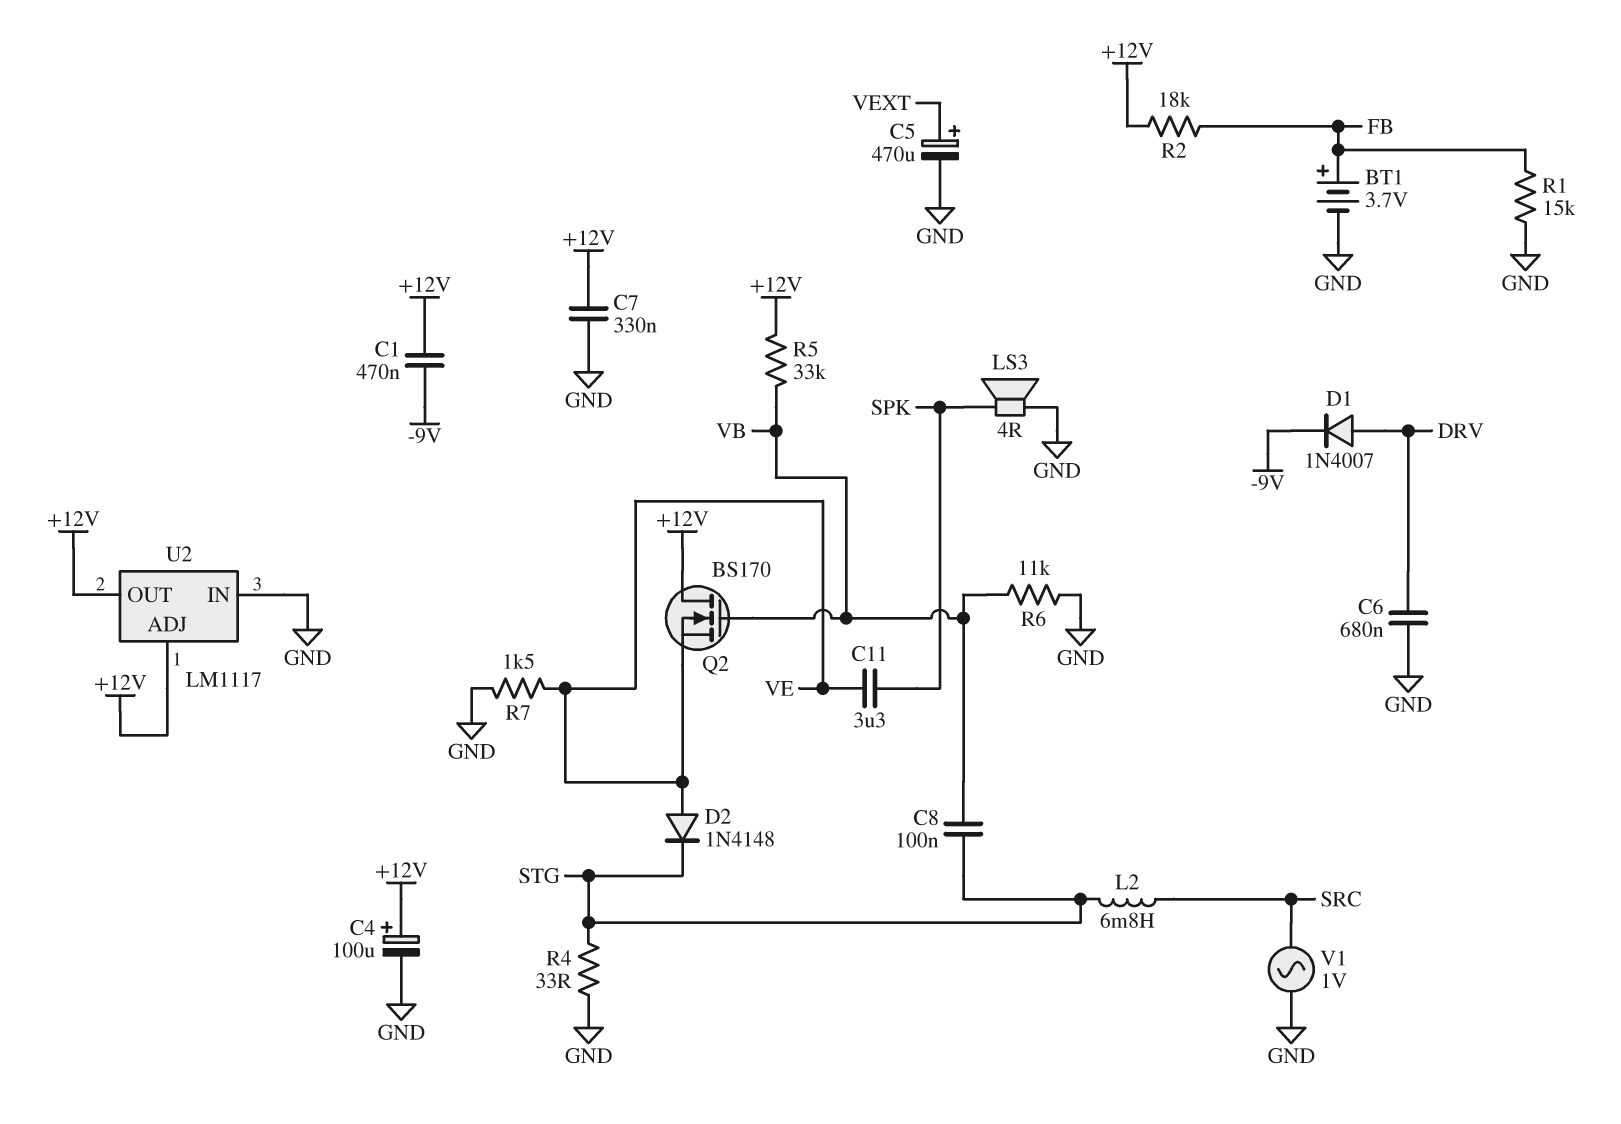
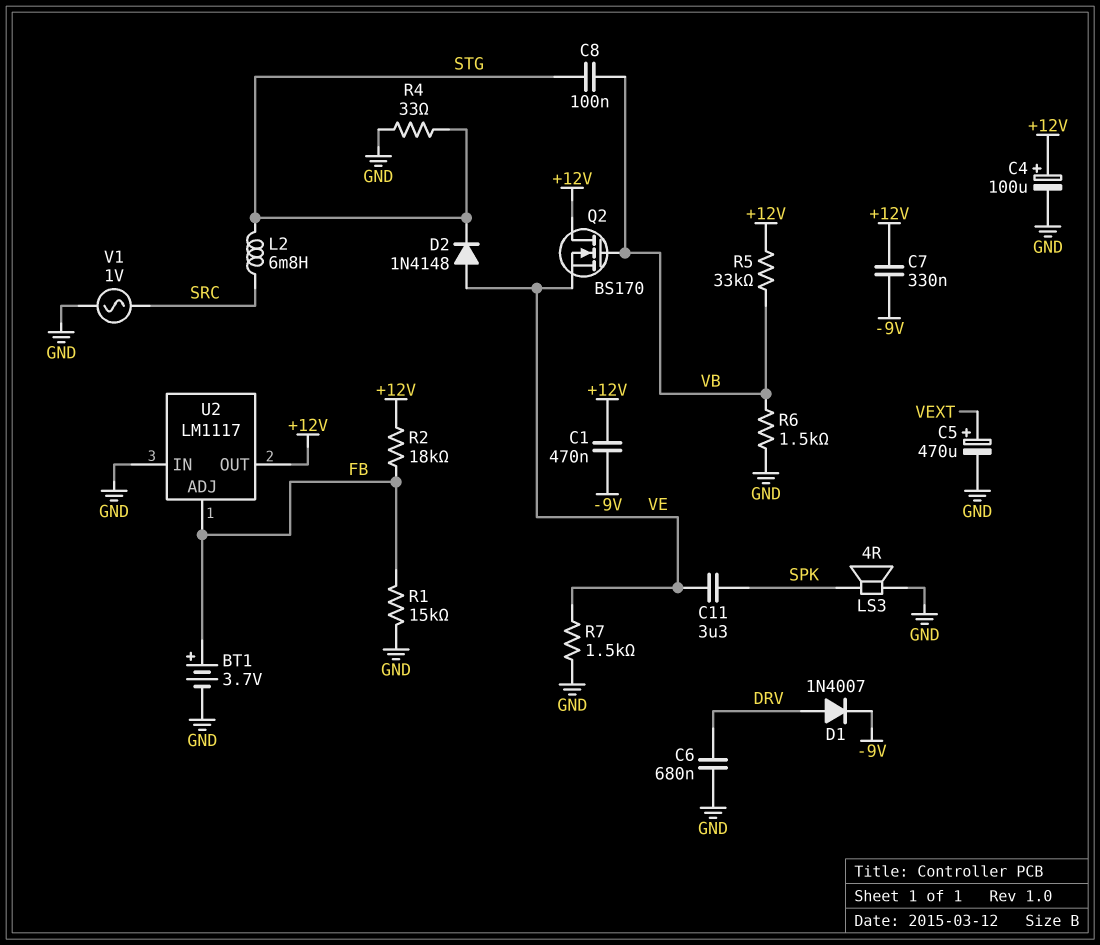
C7: 330nF (+12V, GND) -> 330nF (+12V, -9V)
R6: 11k (GND, VB) -> 1.5k (GND, VB)
U2 pin ADJ: +12V -> FB

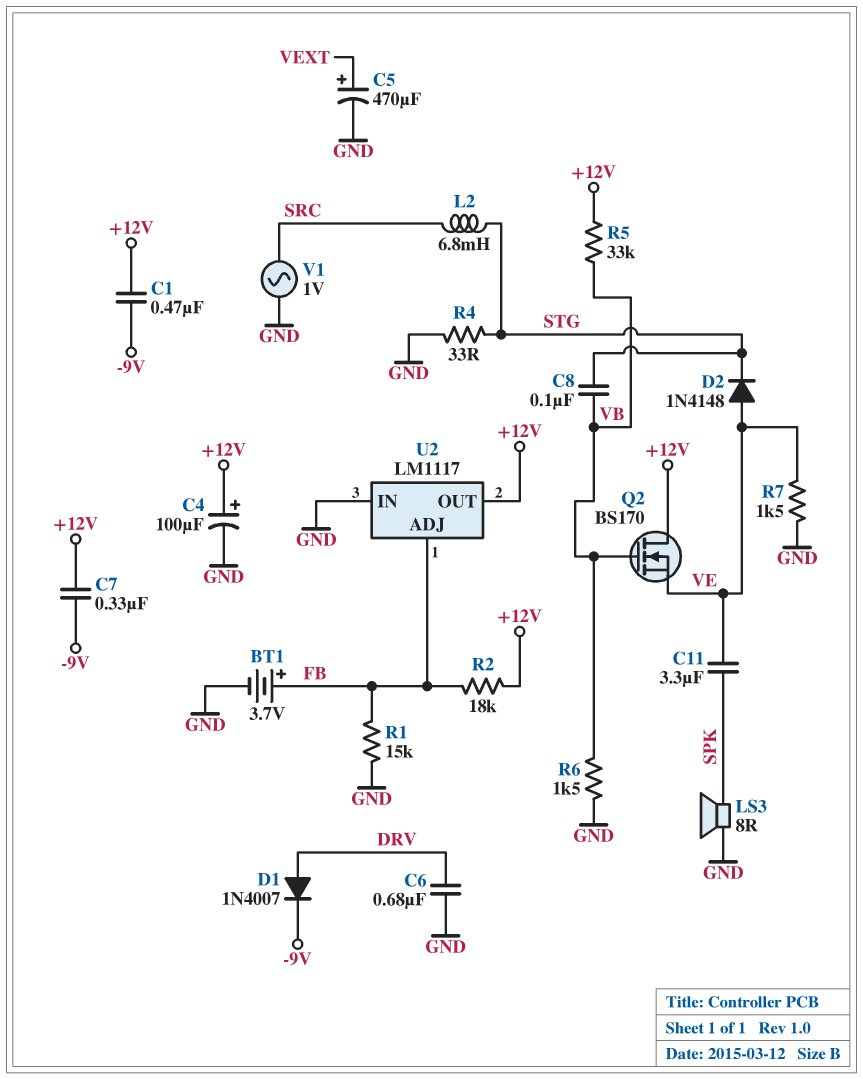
LS3: speaker 4R (GND, SPK) -> speaker 8R (GND, SPK)

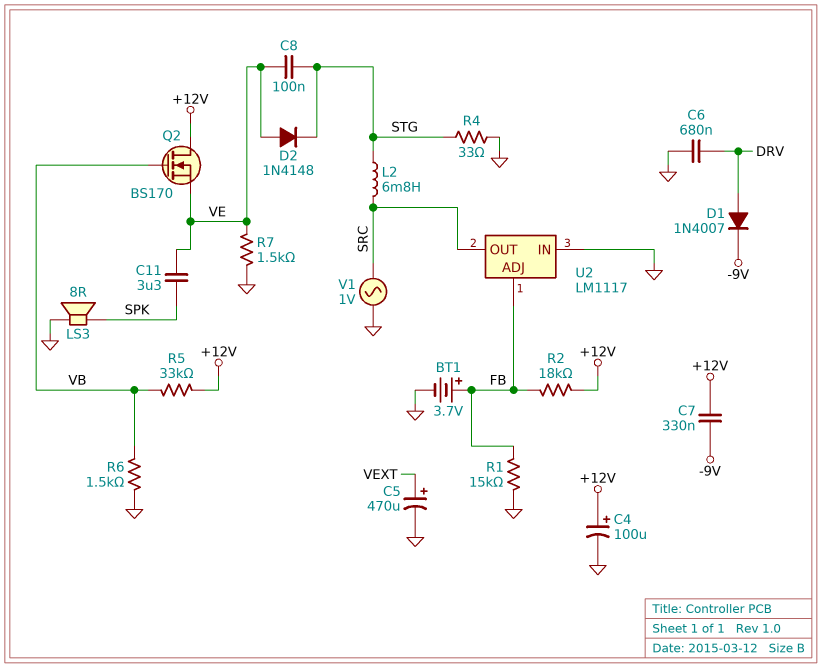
C1: 470nF (+12V, -9V) -> none
C8: 100nF (STG, VB) -> 100nF (STG, VE)
U2 pin OUT: +12V -> SRC

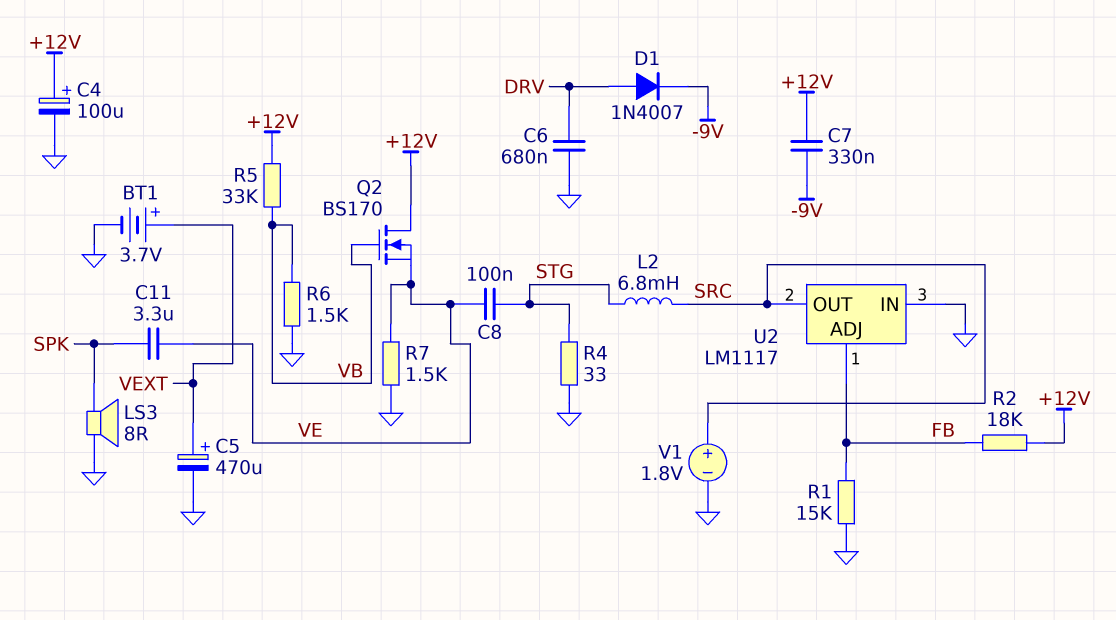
BT1: 3.7V (plus FB, minus GND) -> 3.7V (plus VEXT, minus GND)
D2: diode 1N4148 (A VE, K STG) -> none
V1: AC 1V (GND, SRC) -> 1.8V (plus SRC, minus GND)

